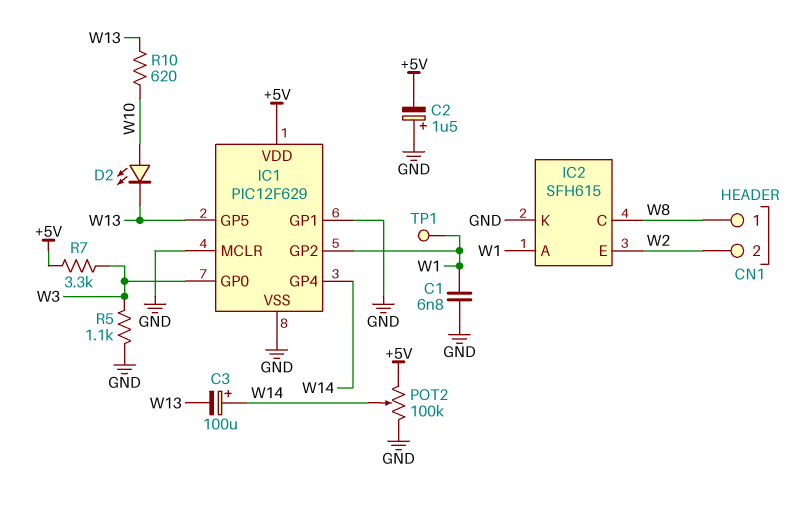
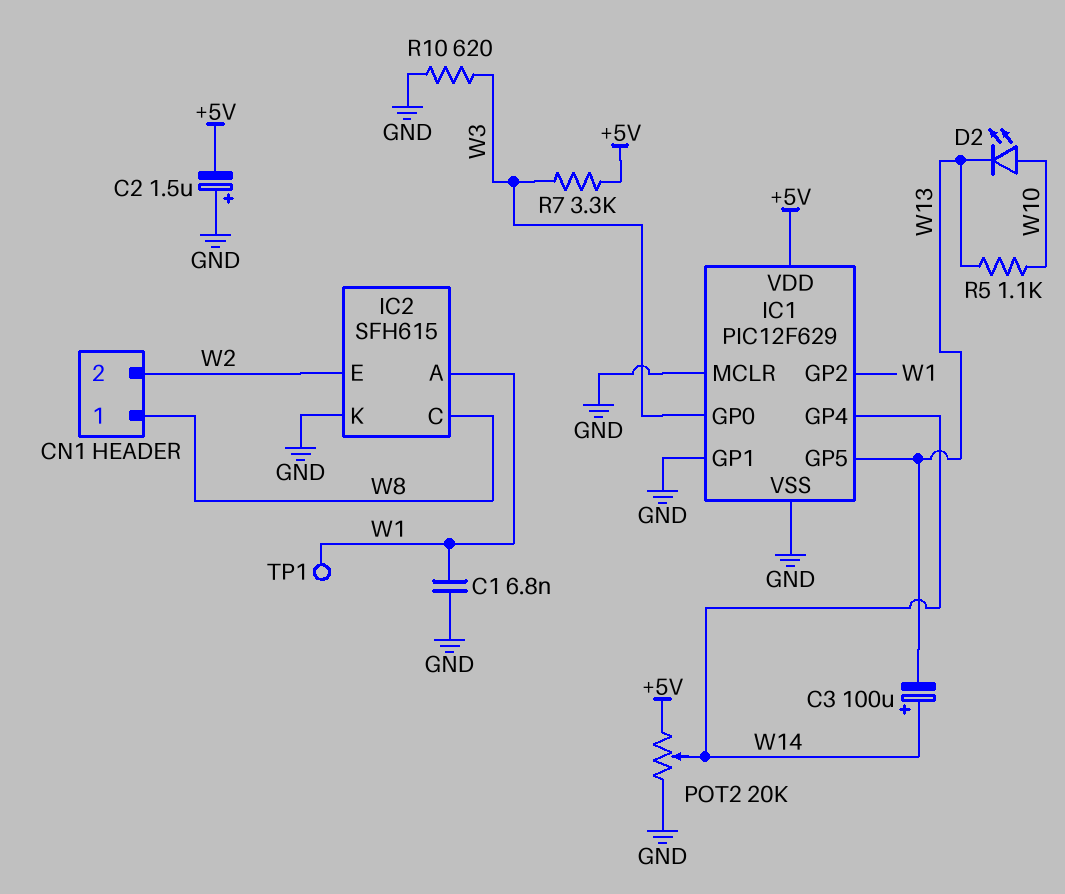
POT2: 100k (+5V, GND, wiper W14) -> 20k (+5V, GND, wiper W14)
R5: 1.1k (GND, W3) -> 1.1k (W10, W13)
R10: 620 (W10, W13) -> 620 (GND, W3)

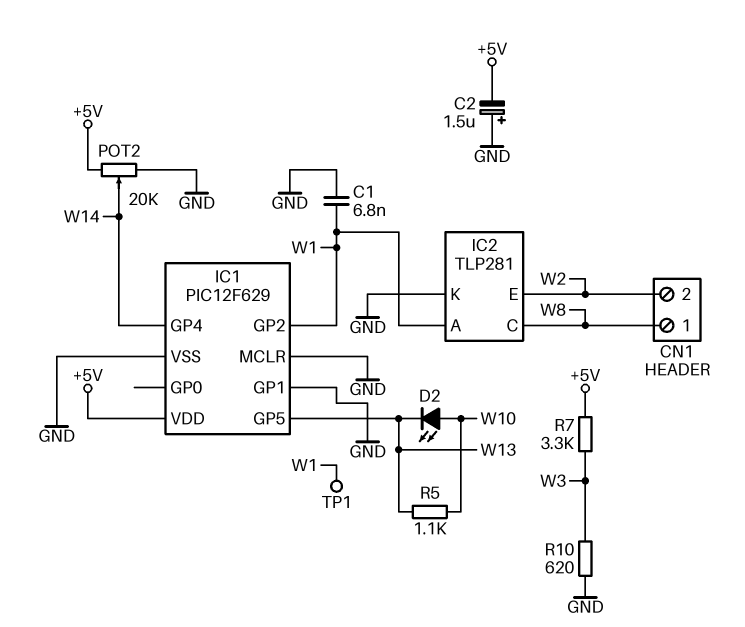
C3: 100uF (plus W14, minus W13) -> none
IC1 pin GP0: W3 -> none
IC2: SFH615 -> TLP281

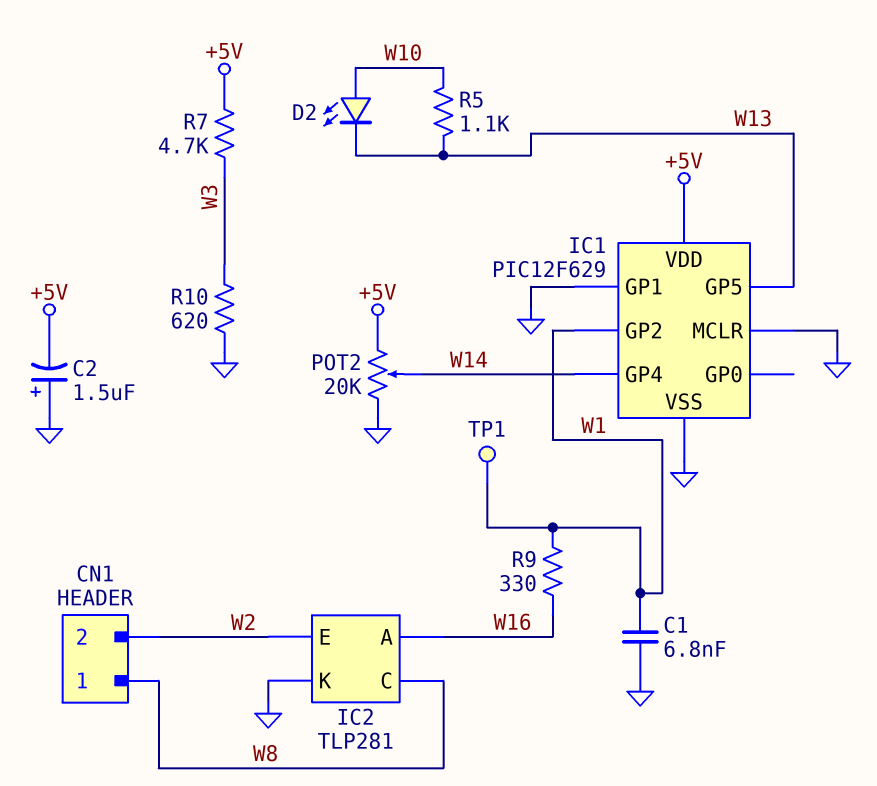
IC2 pin A: W1 -> W16
R7: 3.3k (+5V, W3) -> 4.7k (+5V, W3)
R9: none -> 330 (W1, W16)

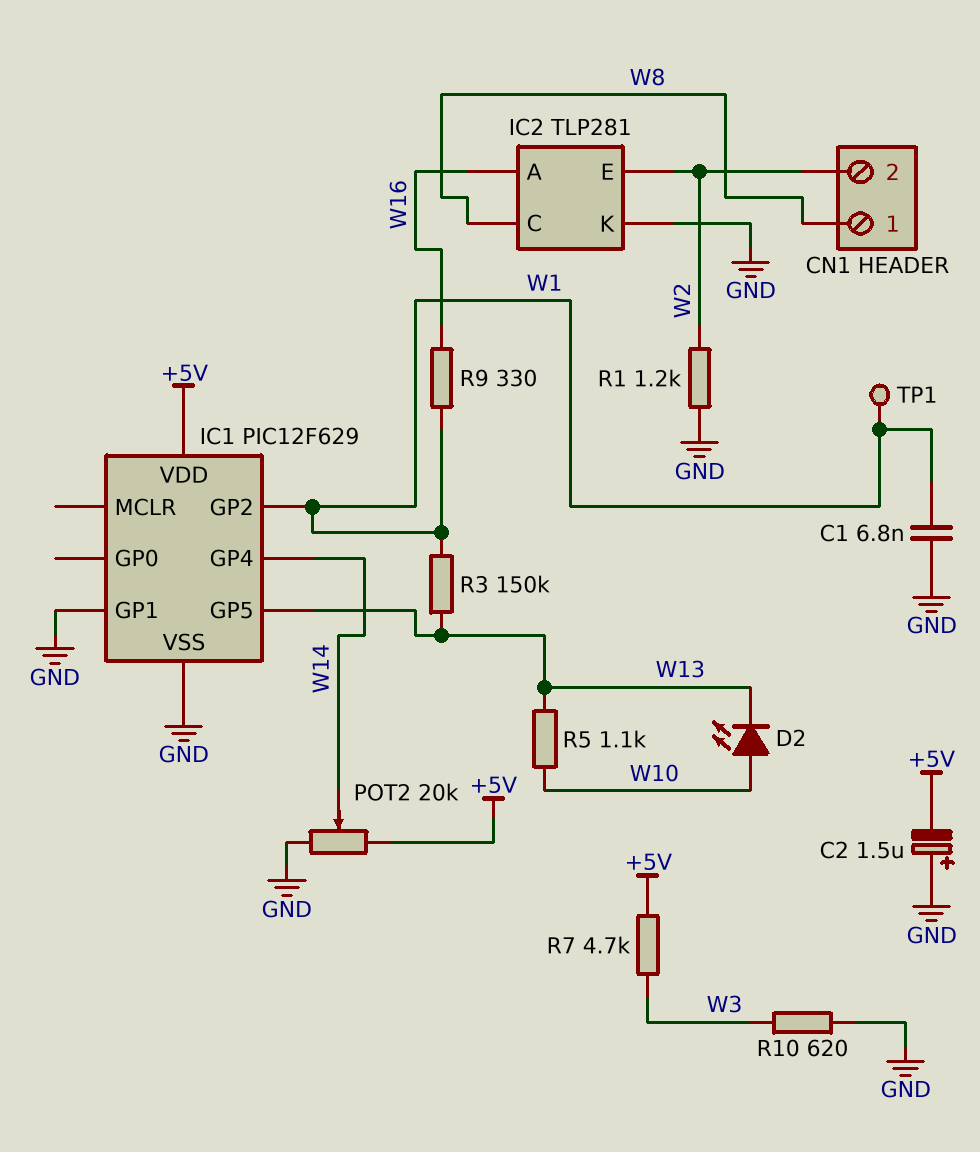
IC1 pin MCLR: GND -> none
R1: none -> 1.2k (GND, W2)
R3: none -> 150k (W1, W13)

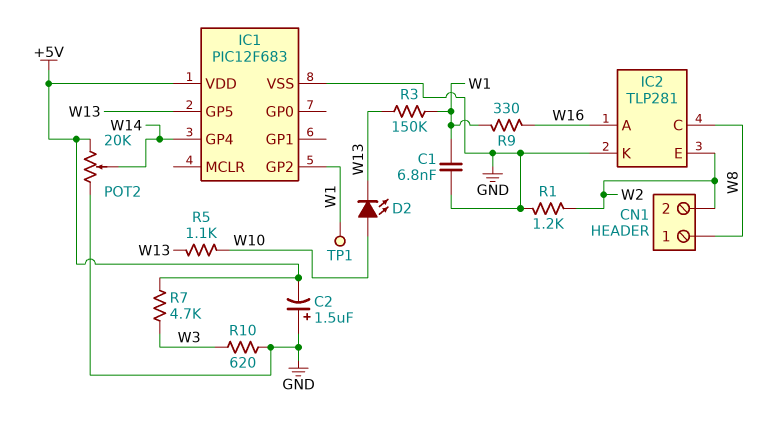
IC1: PIC12F629 -> PIC12F683
IC1 pin GP1: GND -> none

